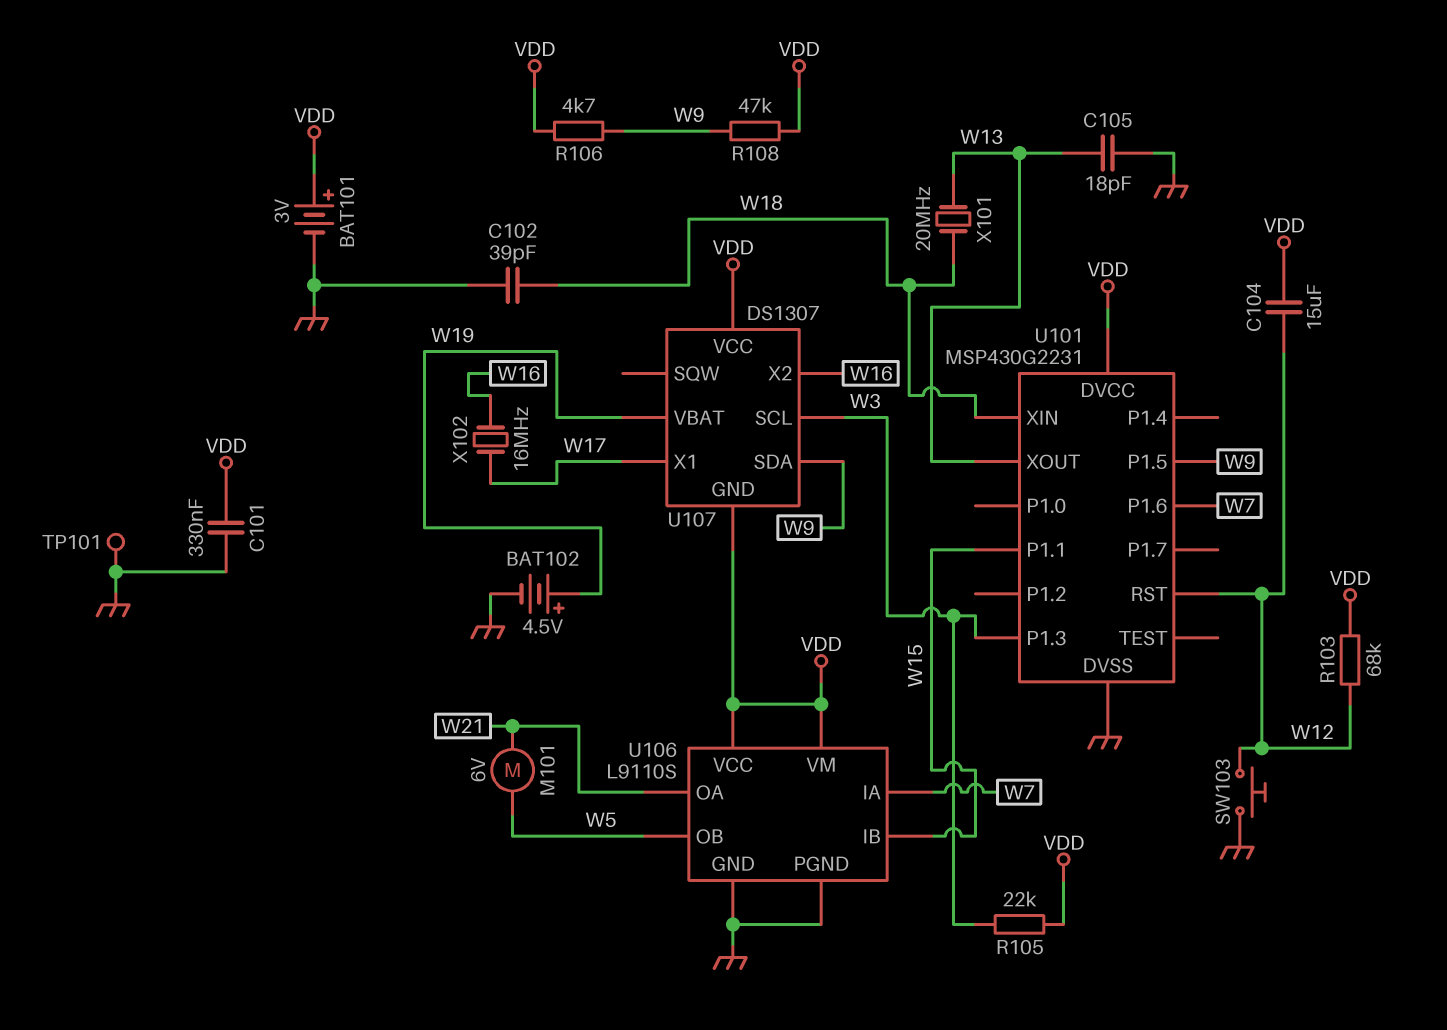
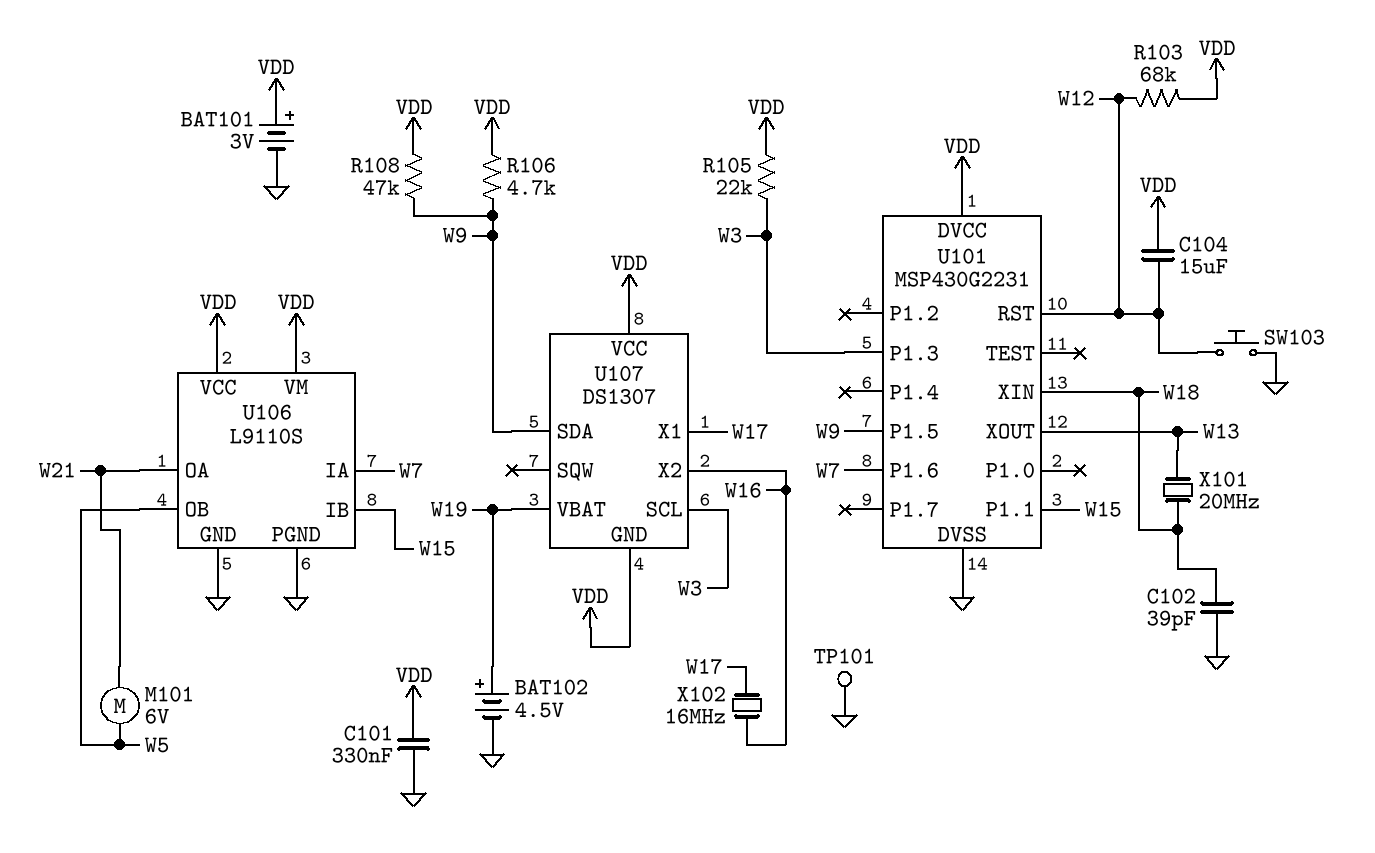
C105: 18pF (GND, W13) -> none

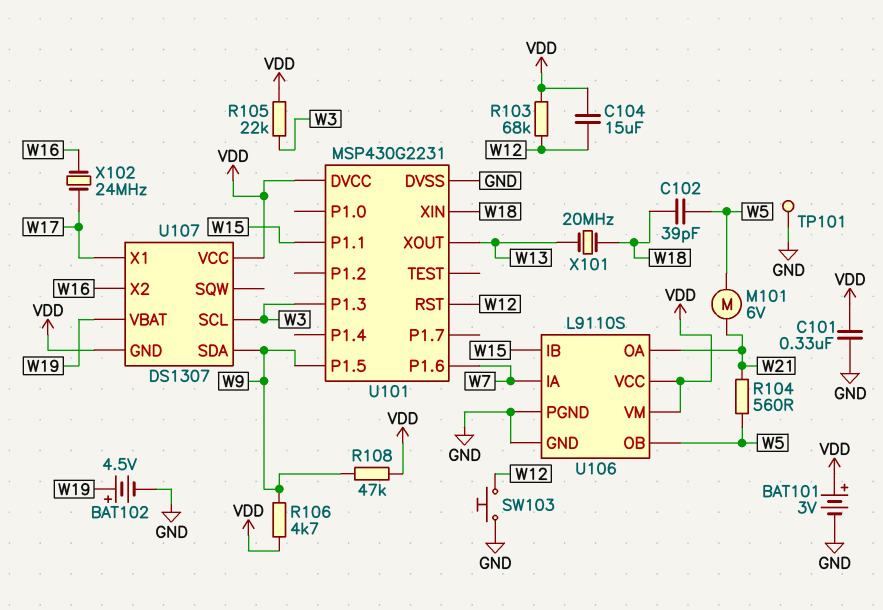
C102: 39pF (GND, W18) -> 39pF (W5, W18)
R104: none -> 560 (W5, W21)
X102: 16MHz (W16, W17) -> 24MHz (W16, W17)

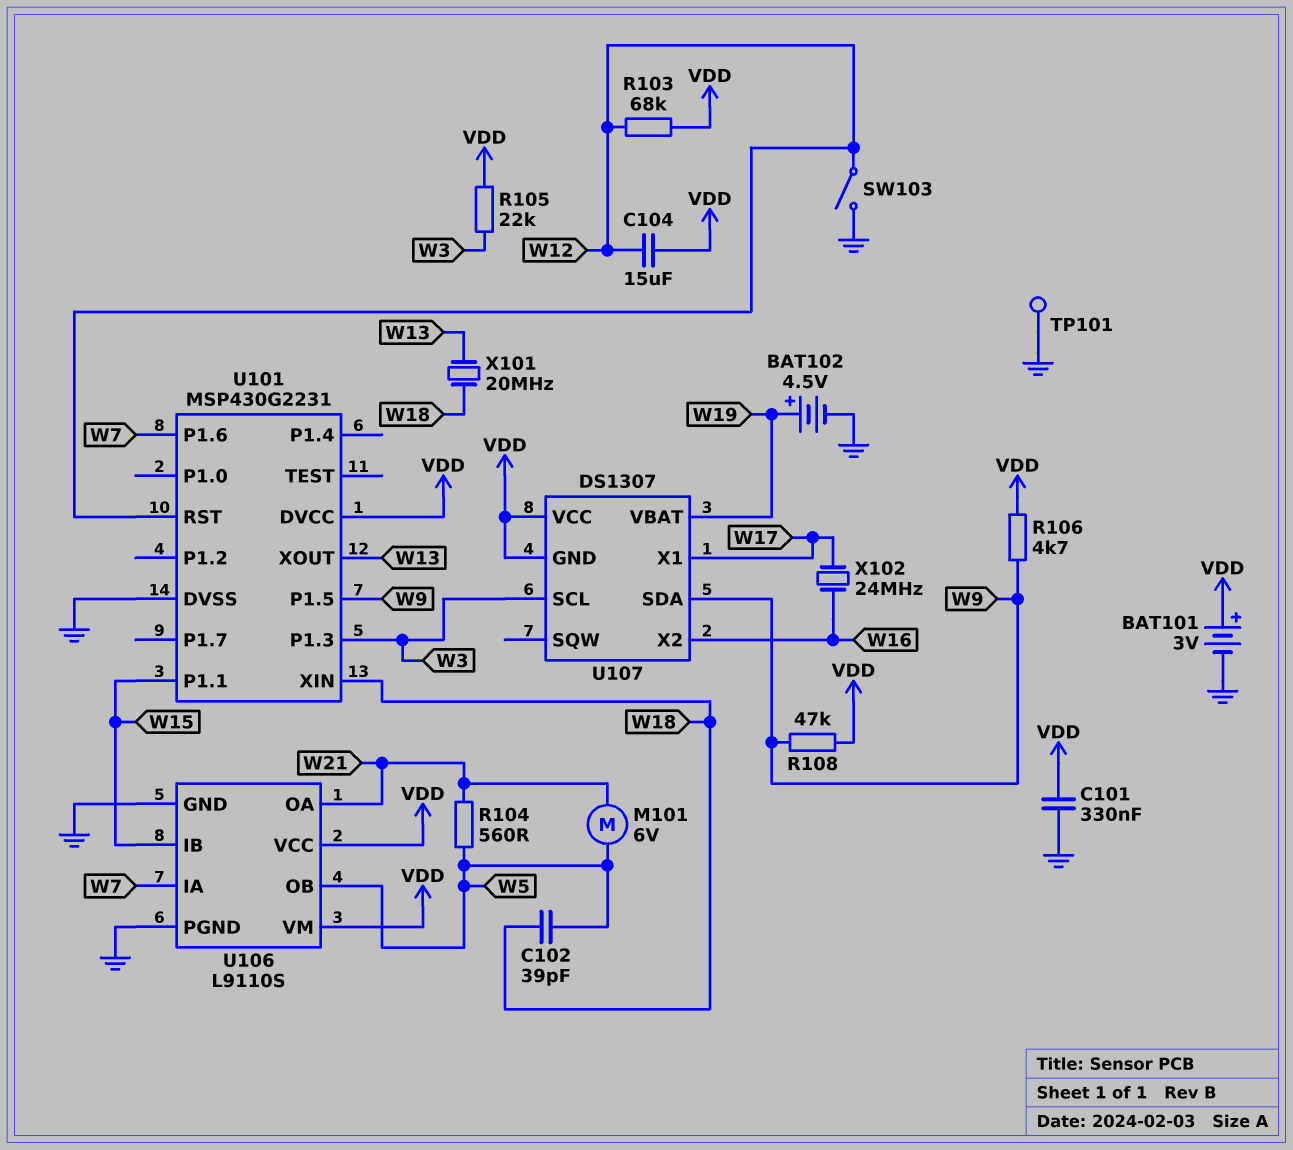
SW103: button (GND, W12) -> switch (GND, W12)

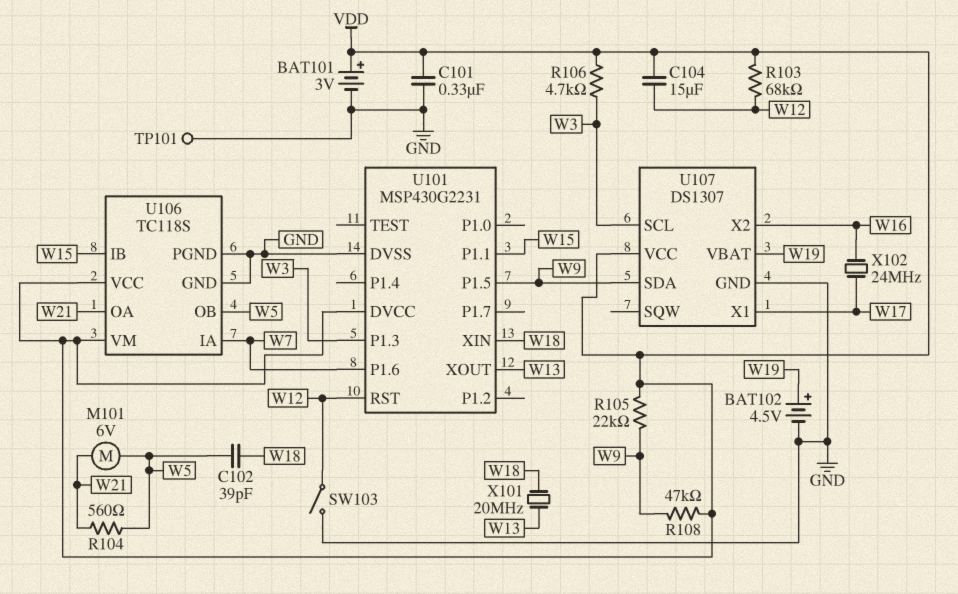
R105: 22k (VDD, W3) -> 22k (VDD, W9)
R106: 4.7k (VDD, W9) -> 4.7k (VDD, W3)
U106: L9110S -> TC118S
U107 pin GND: VDD -> GND

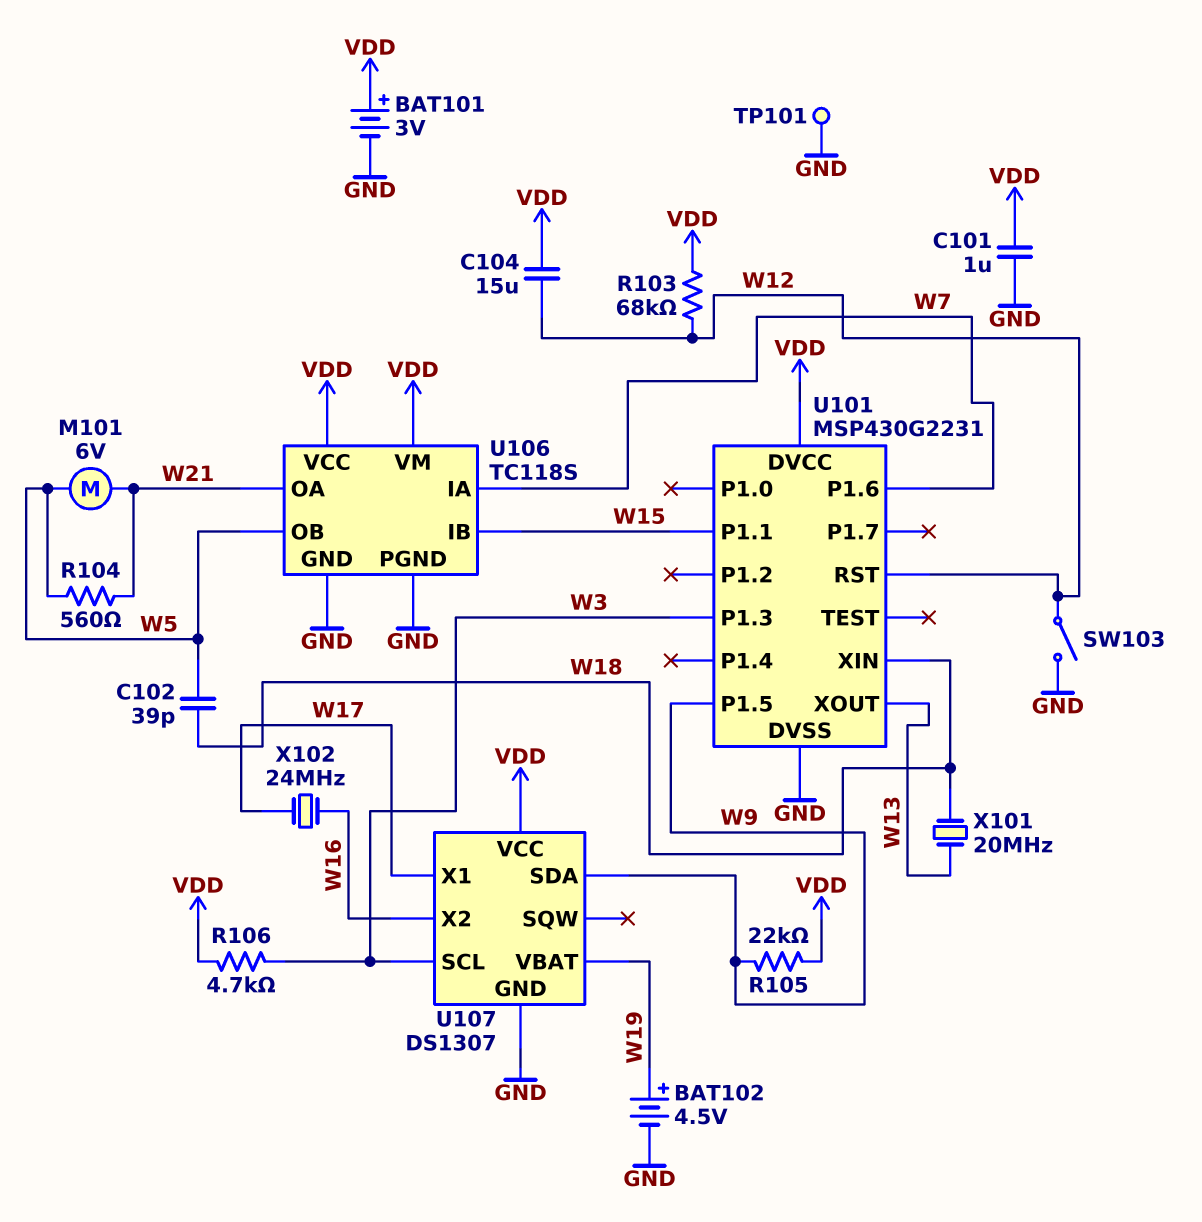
C101: 330nF (GND, VDD) -> 1uF (GND, VDD)
R108: 47k (VDD, W9) -> none

